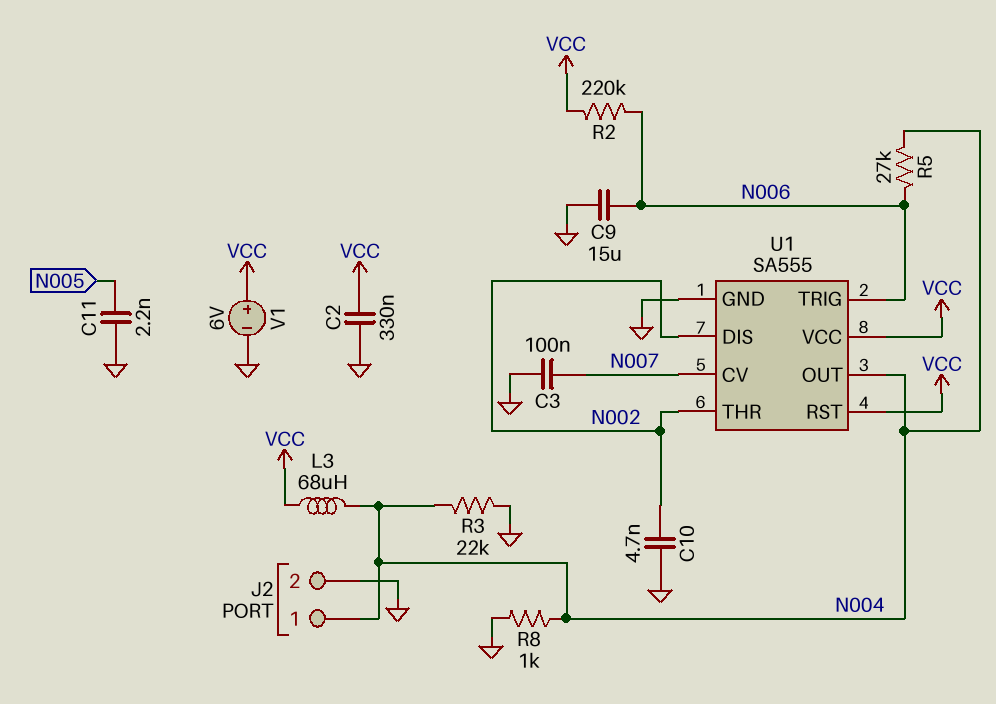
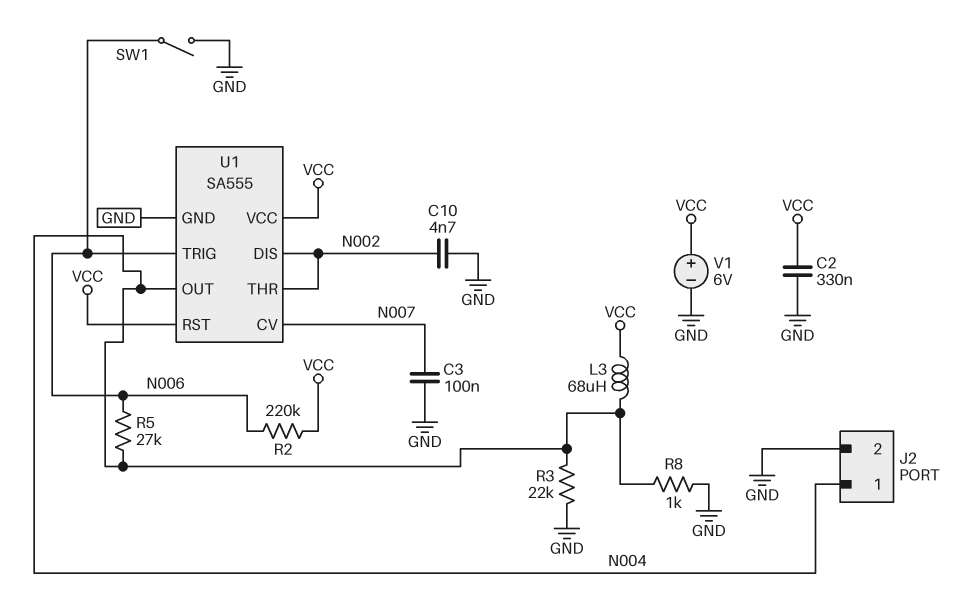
C9: 15uF (GND, N006) -> none
C11: 2.2nF (GND, N005) -> none
SW1: none -> switch (GND, N006)

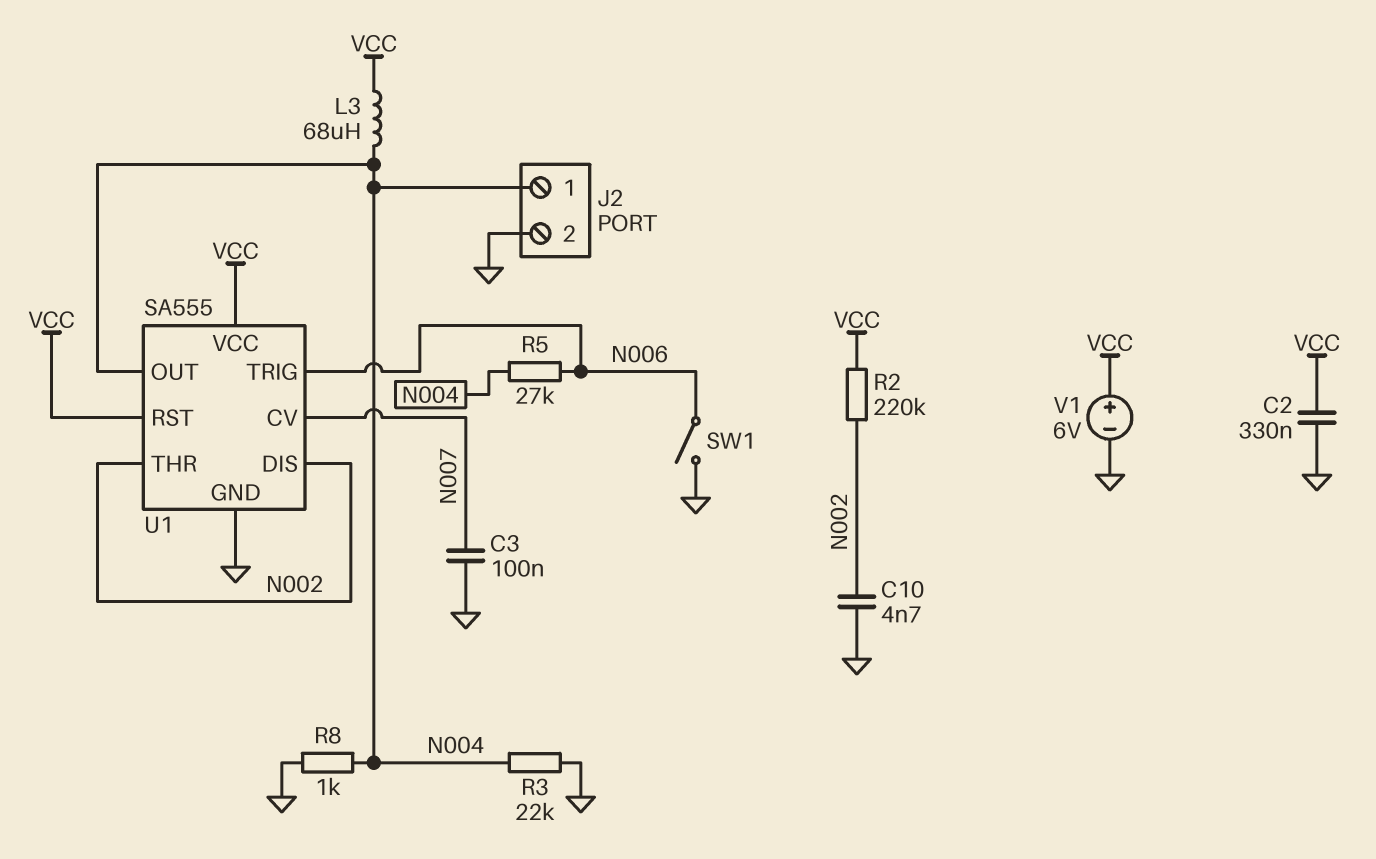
R2: 220k (N006, VCC) -> 220k (N002, VCC)

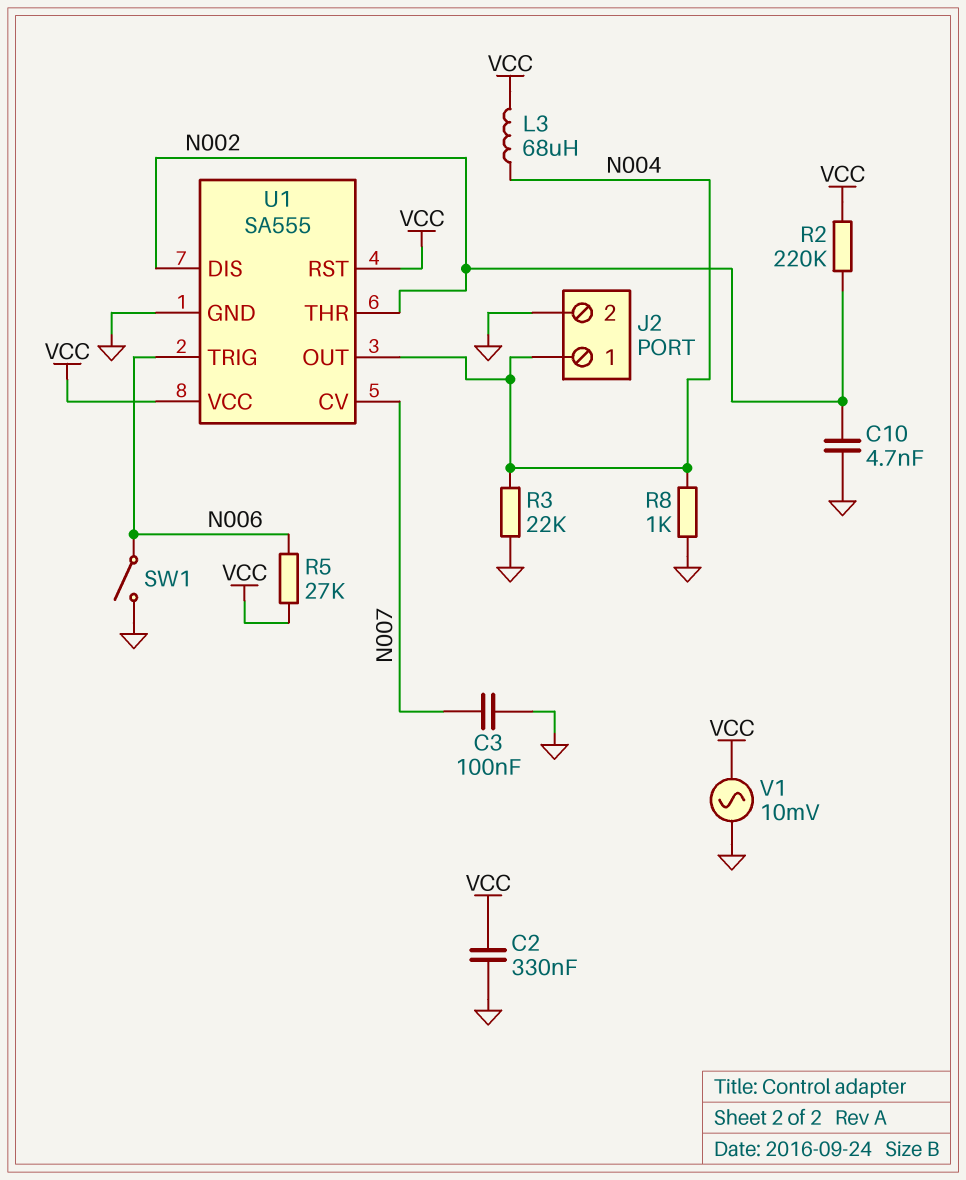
R5: 27k (N004, N006) -> 27k (N006, VCC)
V1: 6V (plus VCC, minus GND) -> AC 10mV (GND, VCC)

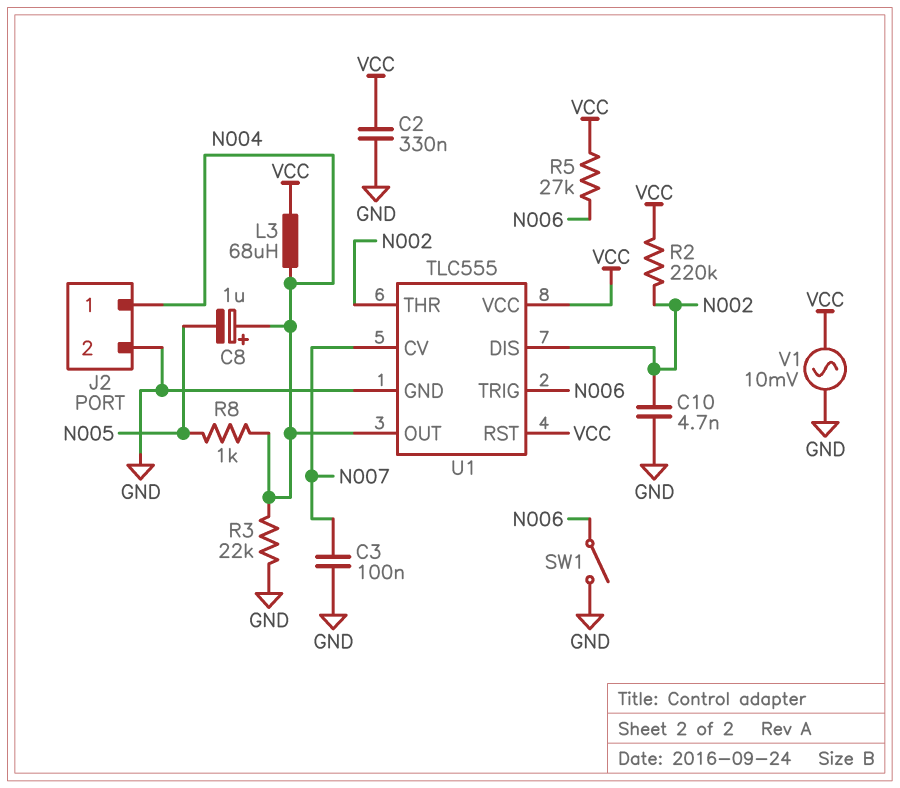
C8: none -> 1uF (plus N004, minus N005)
R8: 1k (GND, N004) -> 1k (N004, N005)
U1: SA555 -> TLC555

